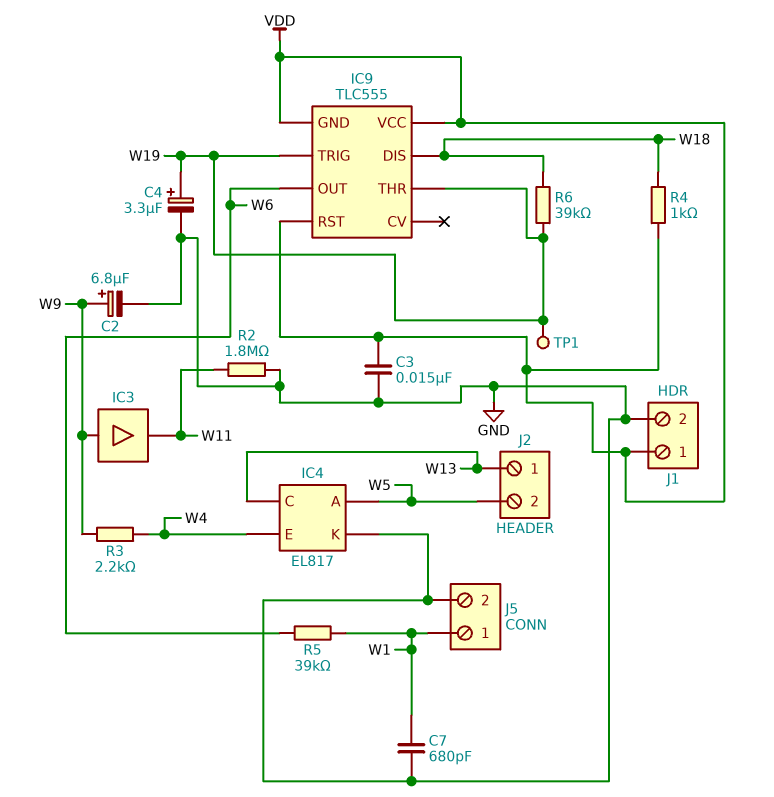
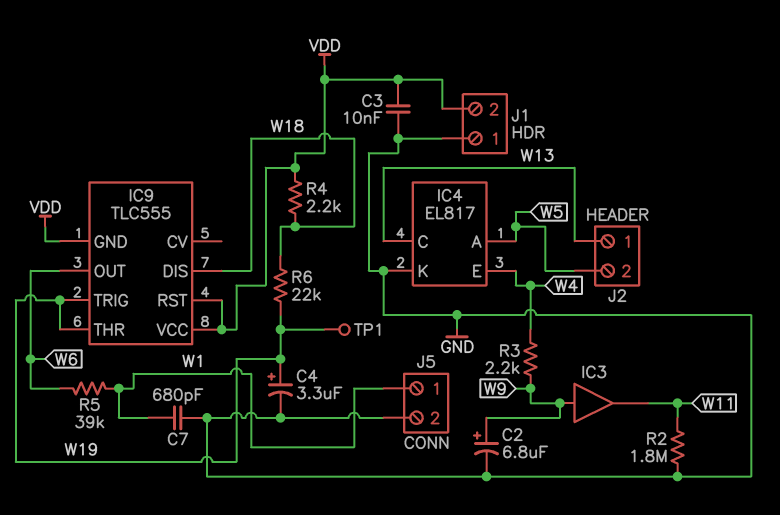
C3: 15nF (GND, VDD) -> 10nF (GND, VDD)
J1 pin 1: VDD -> GND
J1 pin 2: GND -> VDD
R4: 1k (VDD, W18) -> 2.2k (VDD, W18)
R6: 39k (W18, W19) -> 22k (W18, W19)

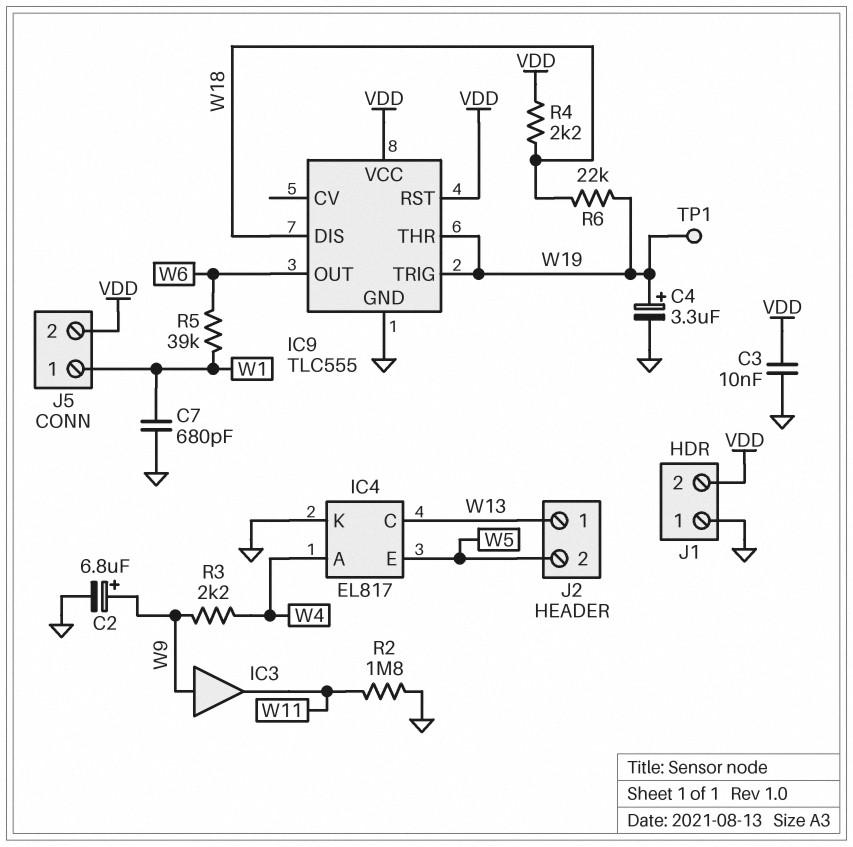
IC4 pin A: W5 -> W4
IC4 pin E: W4 -> W5
IC9 pin GND: VDD -> GND
J5 pin 2: GND -> VDD

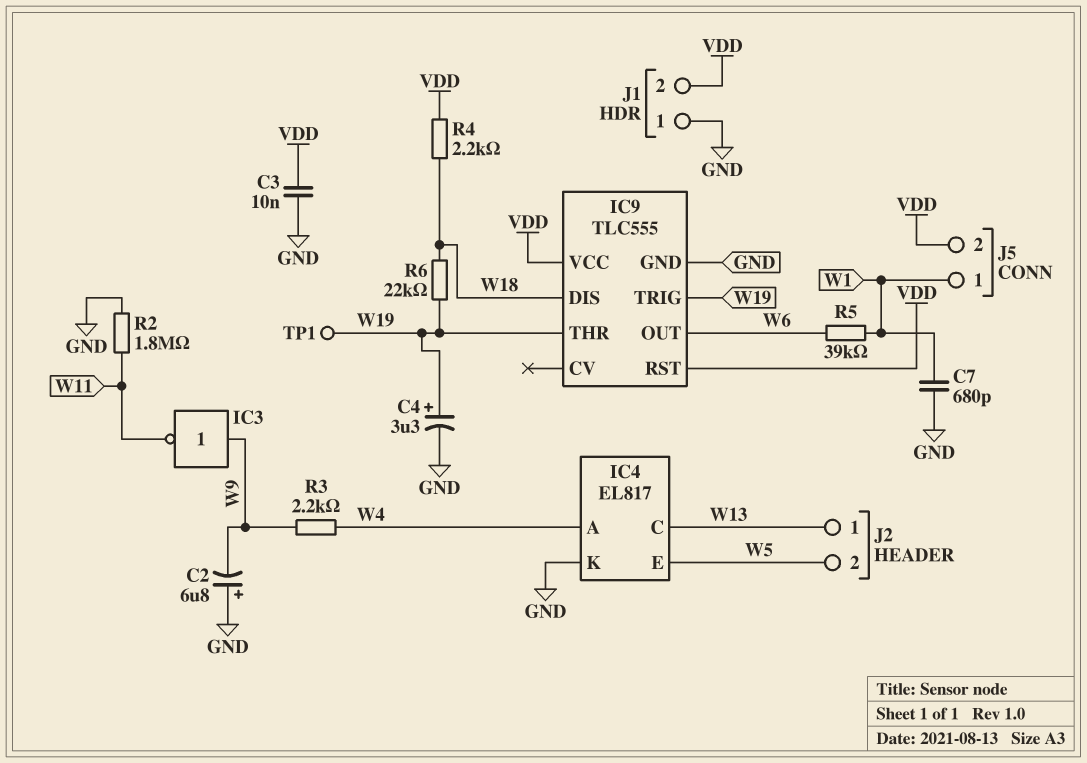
C2: 6.8uF (plus W9, minus GND) -> 6.8uF (plus GND, minus W9)
IC3: buffer (in W9, out W11) -> NOT (in W9, out W11)

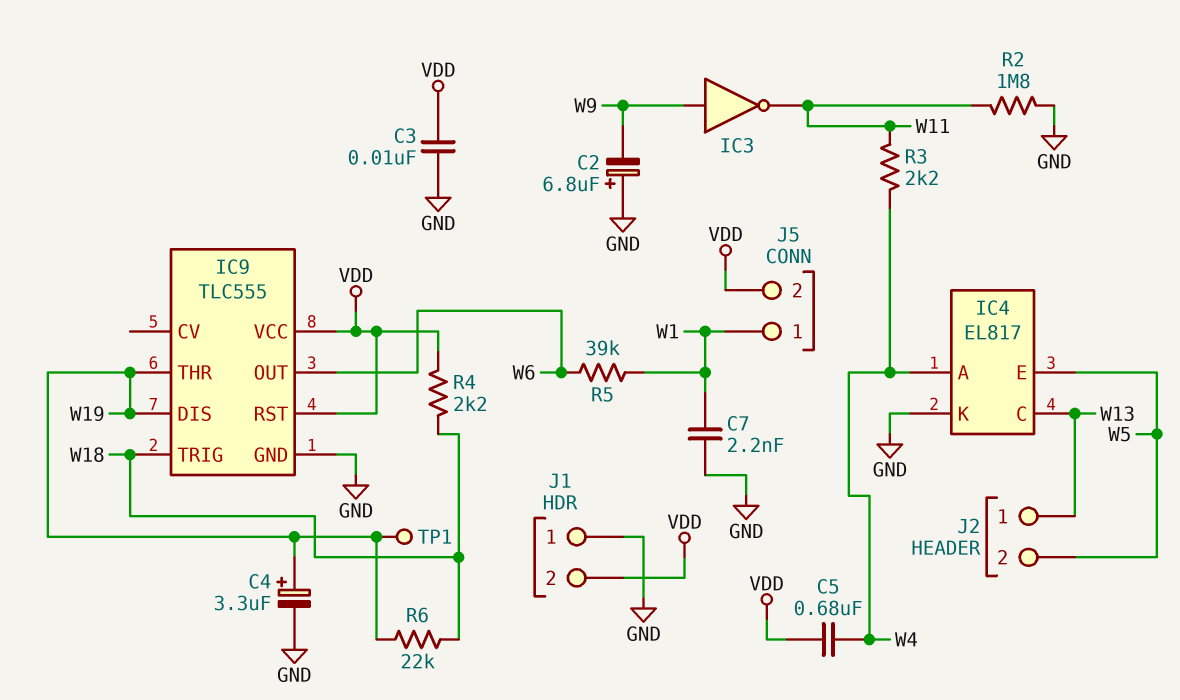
C5: none -> 680nF (VDD, W4)
C7: 680pF (GND, W1) -> 2.2nF (GND, W1)
IC9 pin DIS: W18 -> W19
IC9 pin TRIG: W19 -> W18
R3: 2.2k (W4, W9) -> 2.2k (W4, W11)

